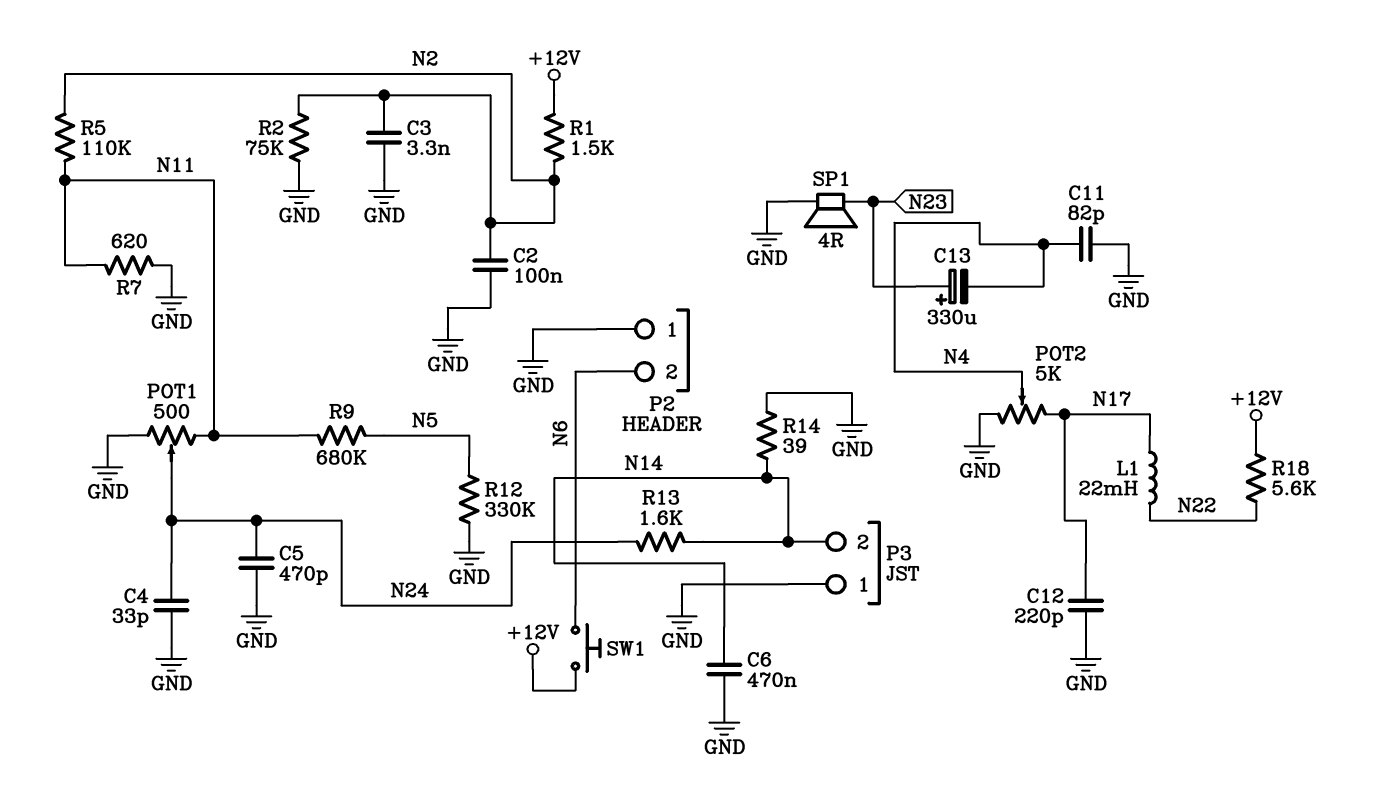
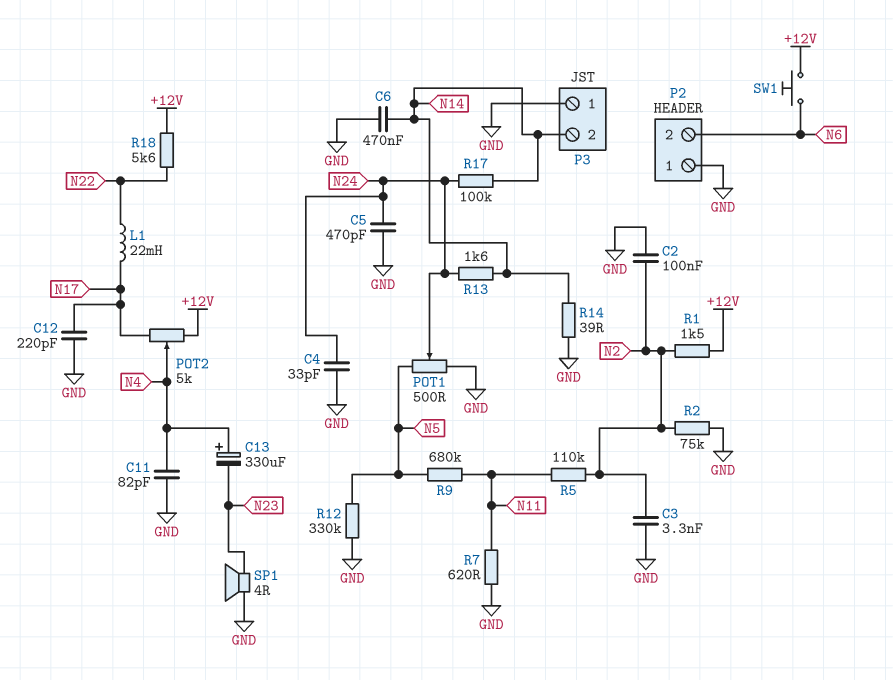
C13: 330uF (plus N23, minus N4) -> 330uF (plus N4, minus N23)
POT1: 500 (GND, N11, wiper N24) -> 500 (GND, N5, wiper N24)
POT2: 5k (GND, N17, wiper N4) -> 5k (+12V, N17, wiper N4)
R17: none -> 100k (N14, N24)

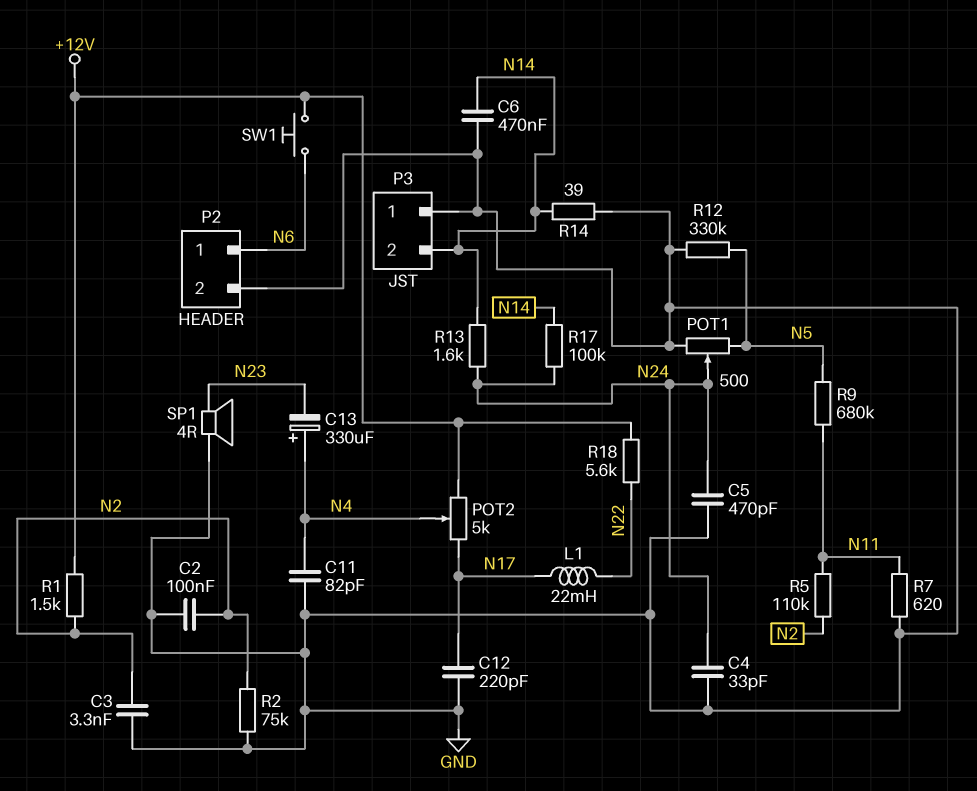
P2 pin 1: GND -> N6
P2 pin 2: N6 -> GND

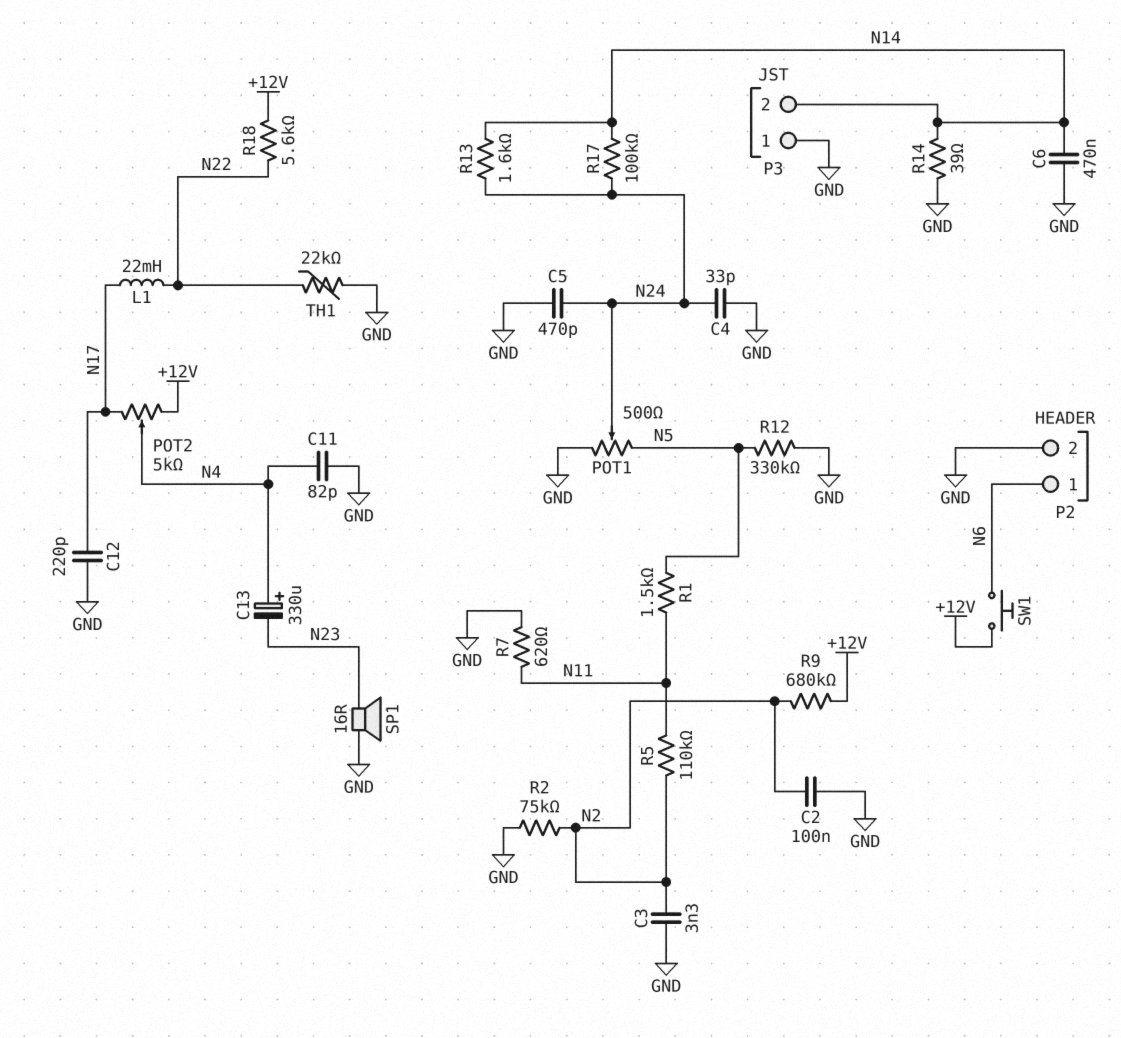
R1: 1.5k (+12V, N2) -> 1.5k (N5, N11)
R9: 680k (N5, N11) -> 680k (+12V, N2)
SP1: speaker 4R (GND, N23) -> speaker 16R (GND, N23)
TH1: none -> 22k (GND, N22)

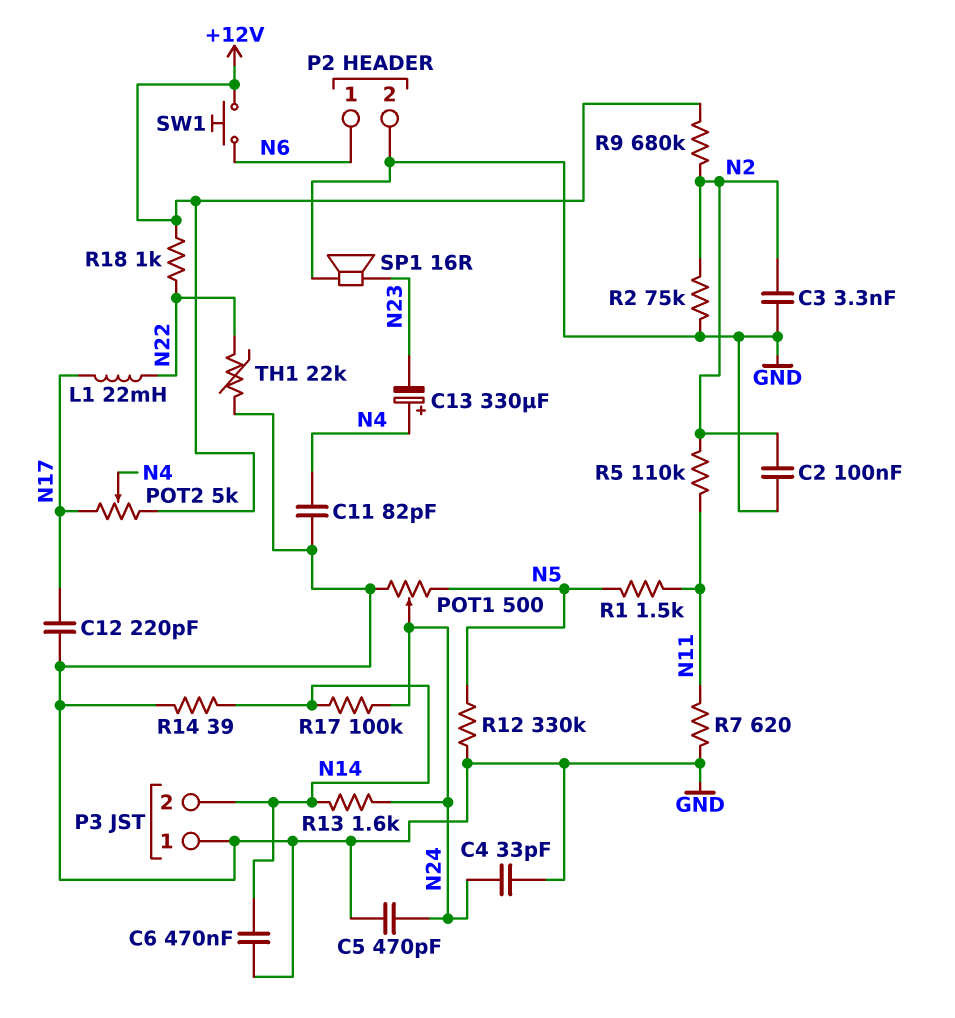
R18: 5.6k (+12V, N22) -> 1k (+12V, N22)

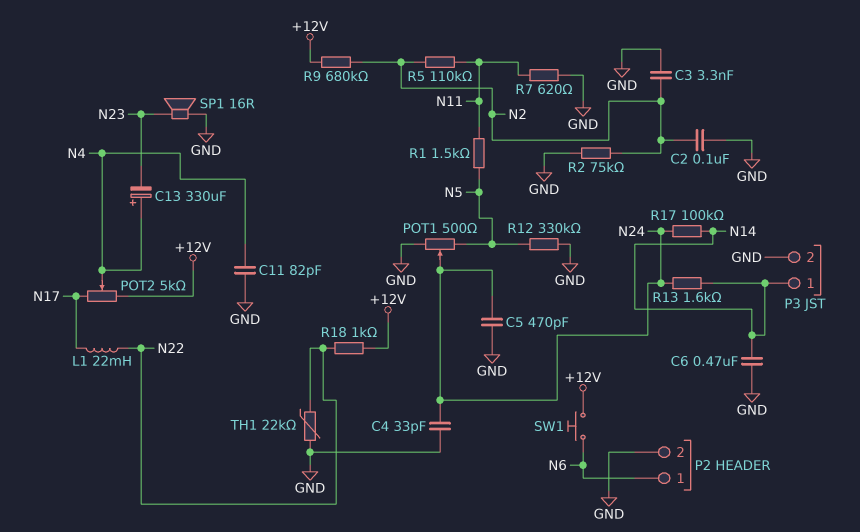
C12: 220pF (GND, N17) -> none
P3 pin 1: GND -> N14
P3 pin 2: N14 -> GND
R14: 39 (GND, N14) -> none

